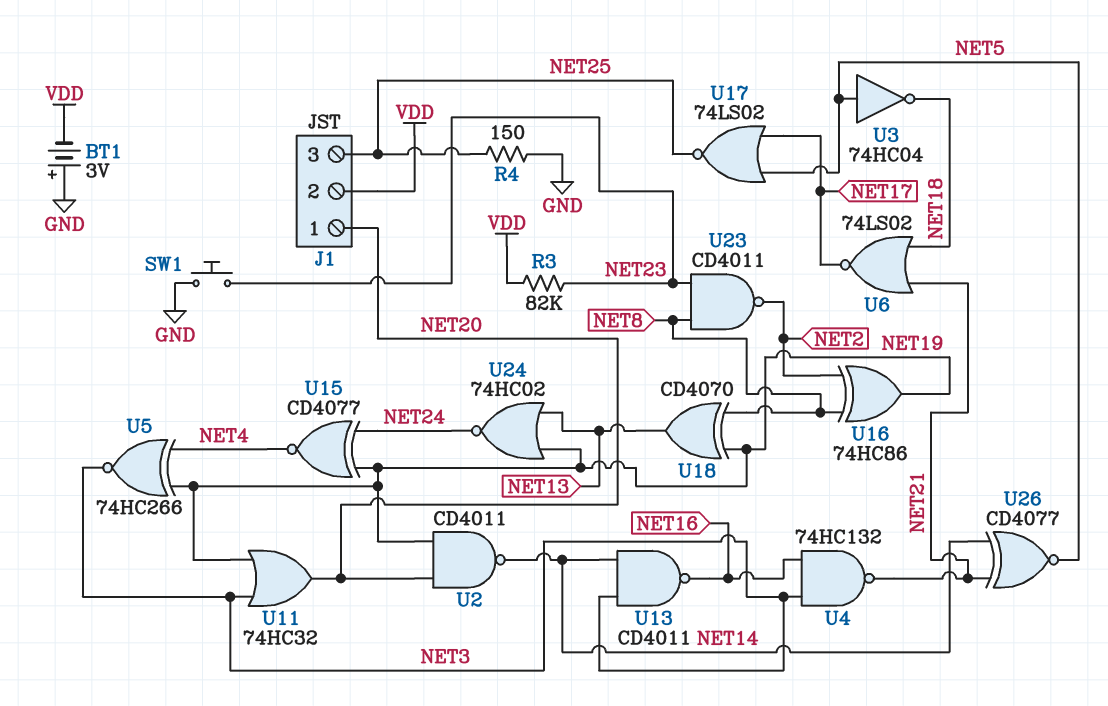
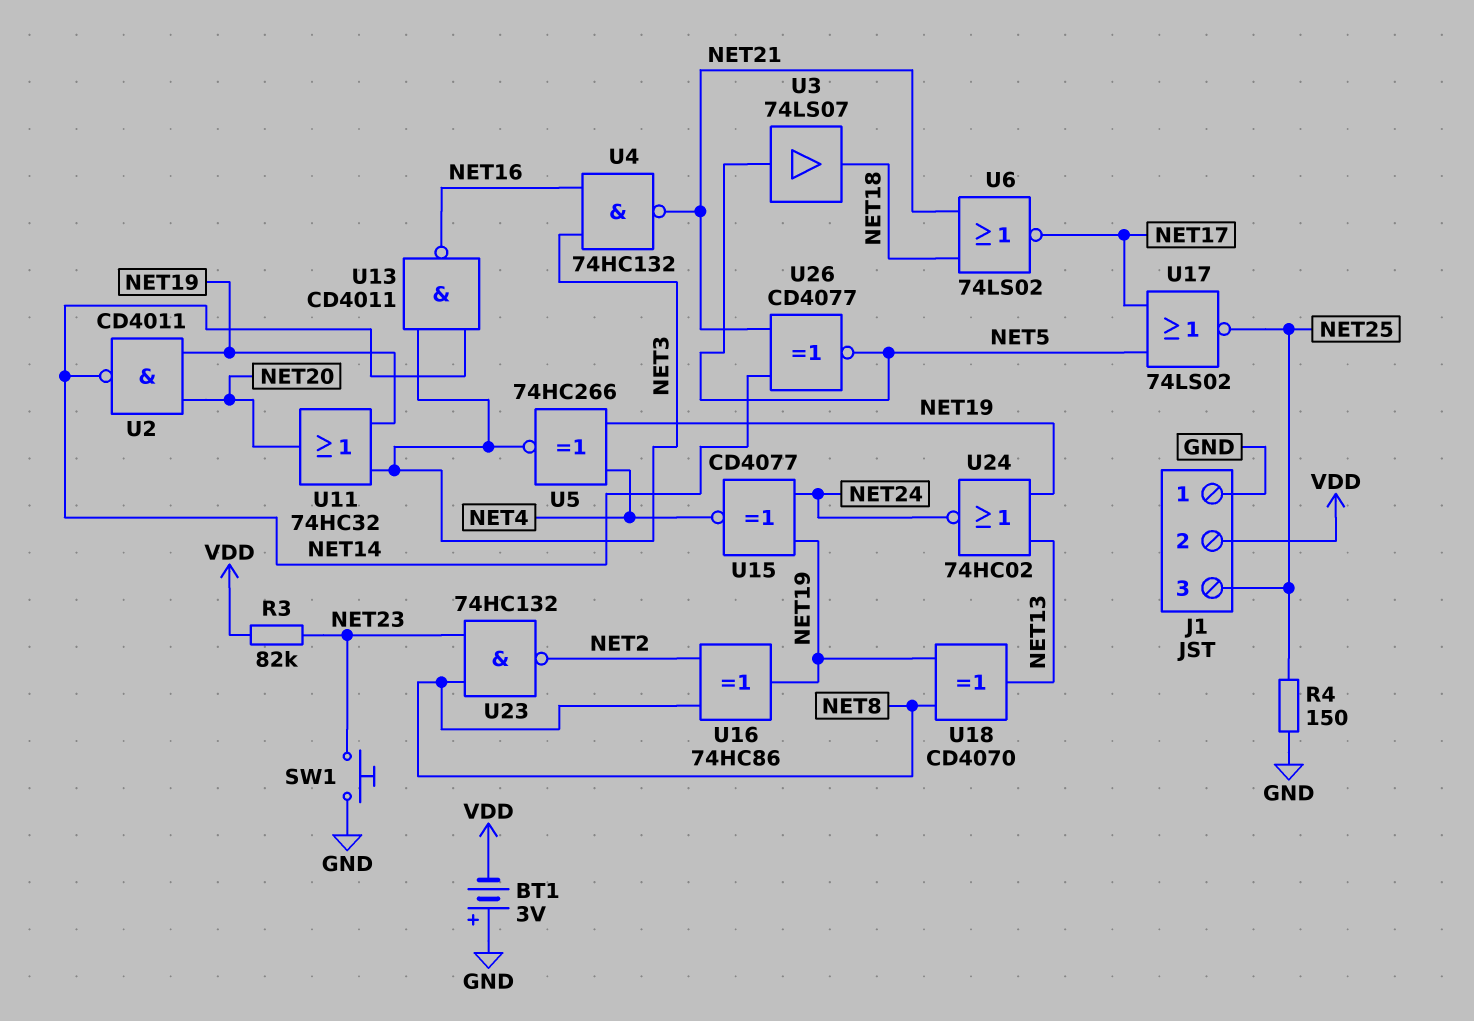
J1 pin 1: NET20 -> GND
U3: NOT 74HC04 (in NET5, out NET18) -> buffer 74LS07 (in NET5, out NET18)
U23: NAND CD4011 (in NET8, in NET23, out NET2) -> NAND 74HC132 (in NET8, in NET23, out NET2)

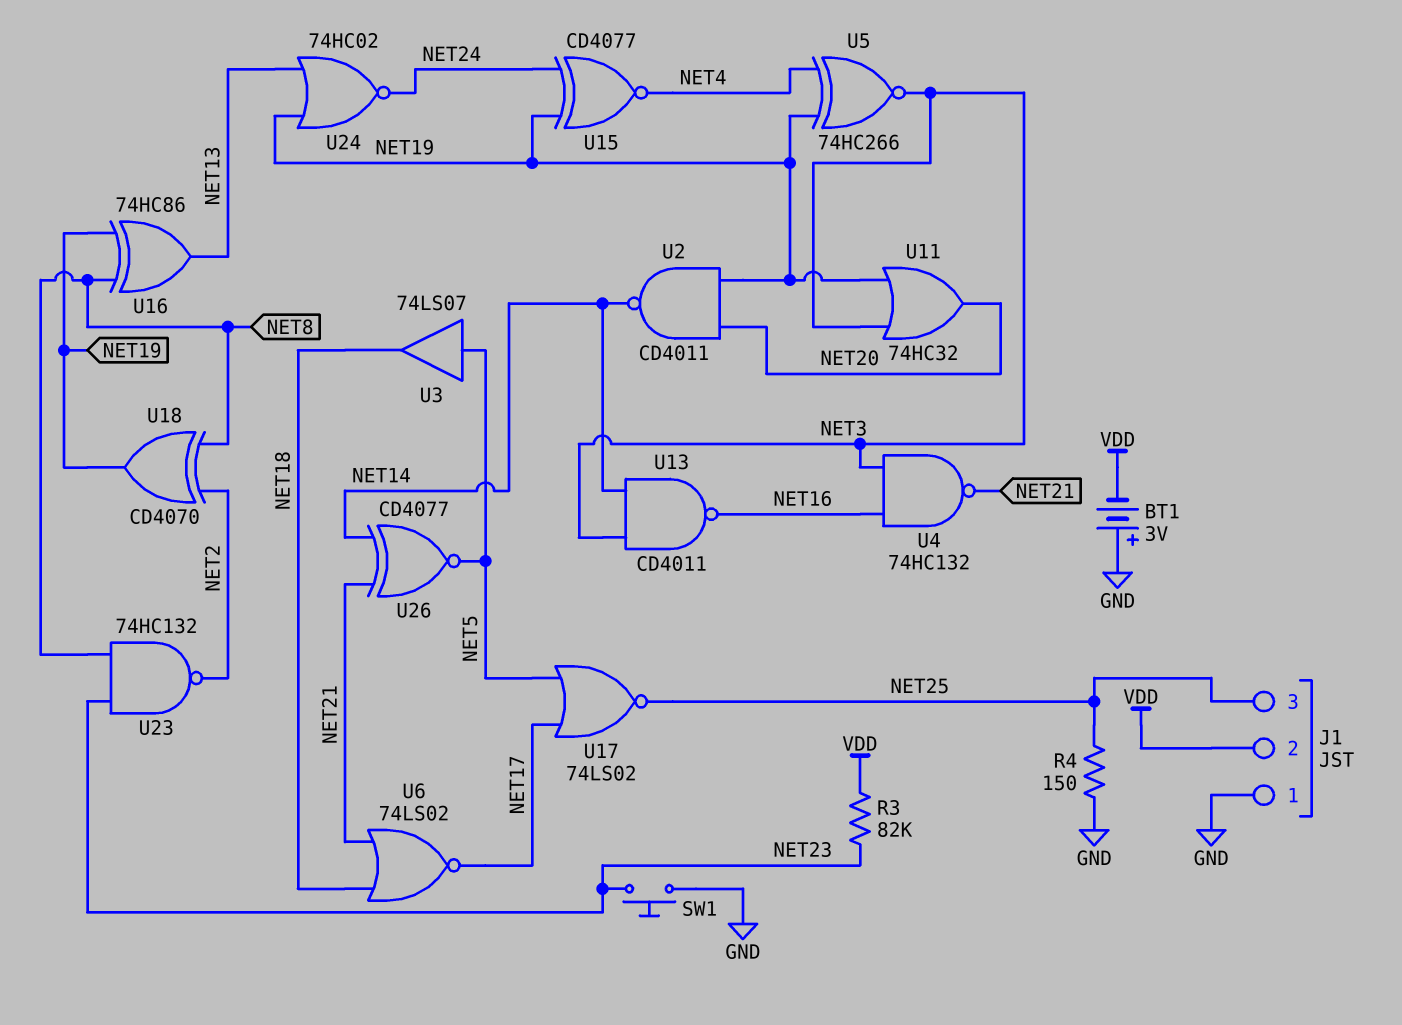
U16: XOR 74HC86 (in NET2, in NET8, out NET19) -> XOR 74HC86 (in NET8, in NET19, out NET13)
U18: XOR CD4070 (in NET8, in NET19, out NET13) -> XOR CD4070 (in NET2, in NET8, out NET19)

